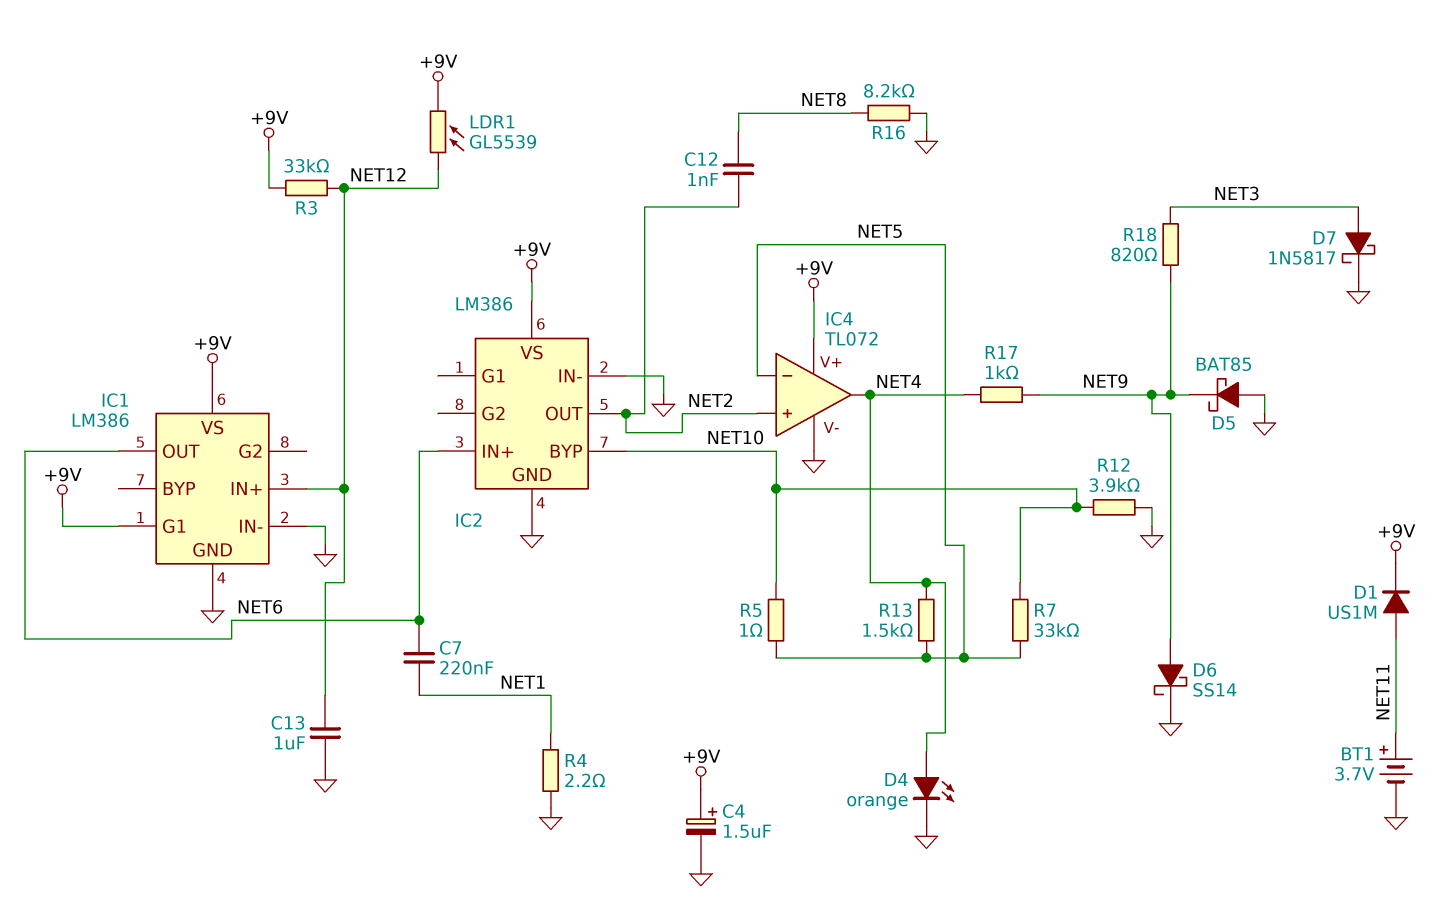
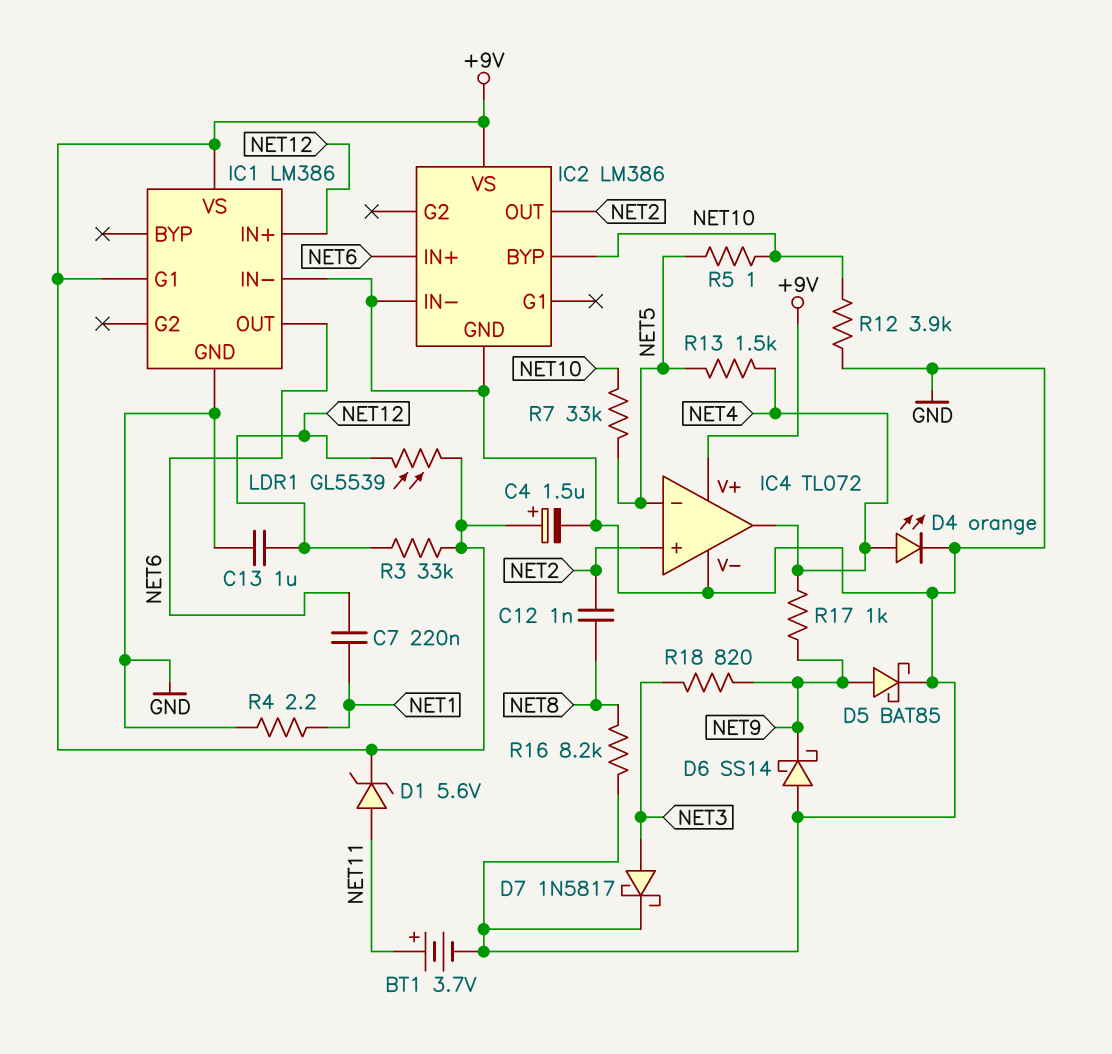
D1: diode US1M (A NET11, K +9V) -> zener 5.6V (A NET11, K +9V)
D5: schottky BAT85 (A GND, K NET9) -> schottky BAT85 (A NET9, K GND)
D6: schottky SS14 (A NET9, K GND) -> schottky SS14 (A GND, K NET9)

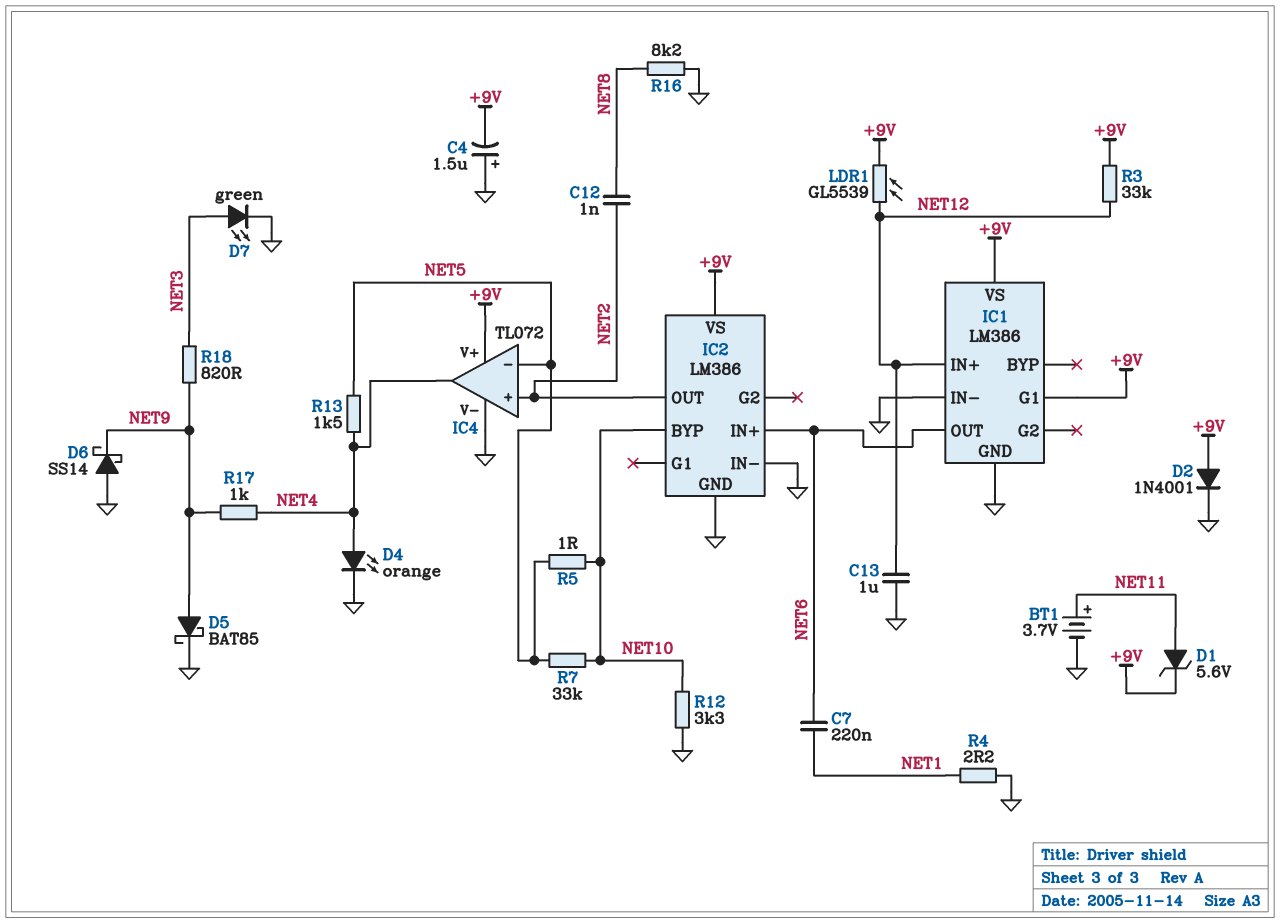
C4: 1.5uF (plus +9V, minus GND) -> 1.5uF (plus GND, minus +9V)
D2: none -> diode 1N4001 (A +9V, K GND)
D7: schottky 1N5817 (A NET3, K GND) -> LED green (A NET3, K GND)
R12: 3.9k (GND, NET10) -> 3.3k (GND, NET10)

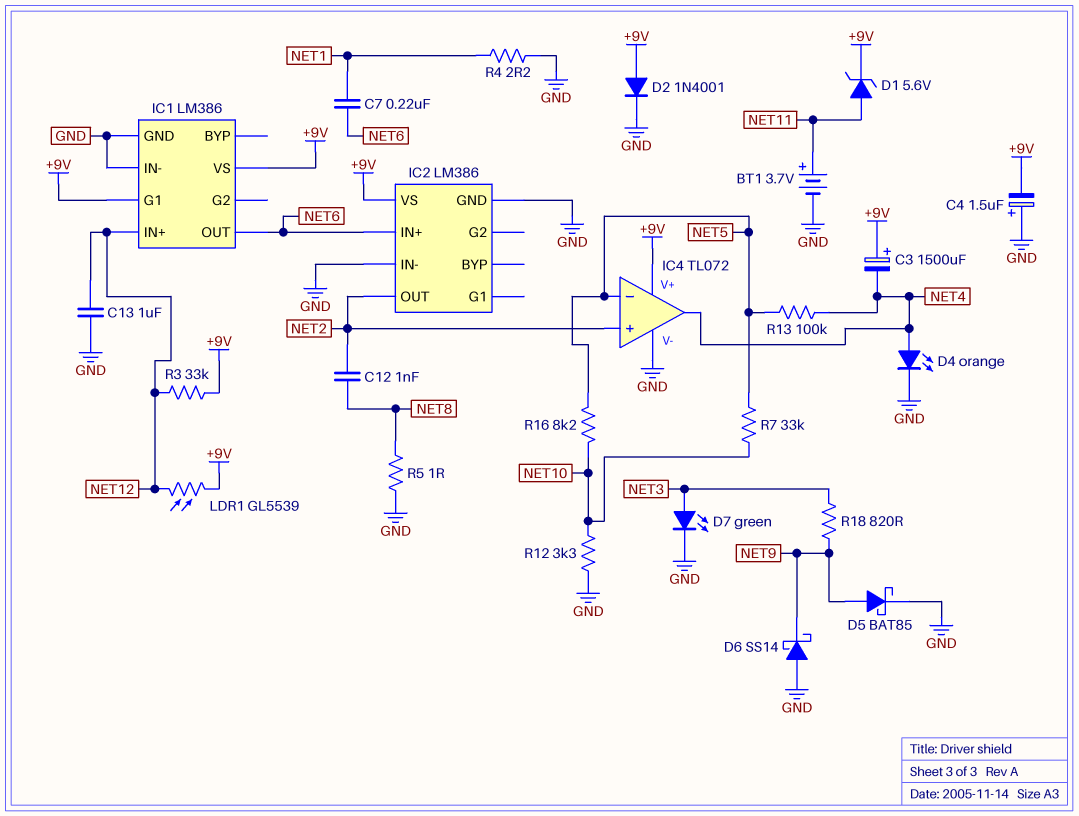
C3: none -> 1500uF (plus +9V, minus NET4)
IC2 pin BYP: NET10 -> none
R5: 1 (NET5, NET10) -> 1 (GND, NET8)
R13: 1.5k (NET4, NET5) -> 100k (NET4, NET5)
R16: 8.2k (GND, NET8) -> 8.2k (NET5, NET10)
R17: 1k (NET4, NET9) -> none

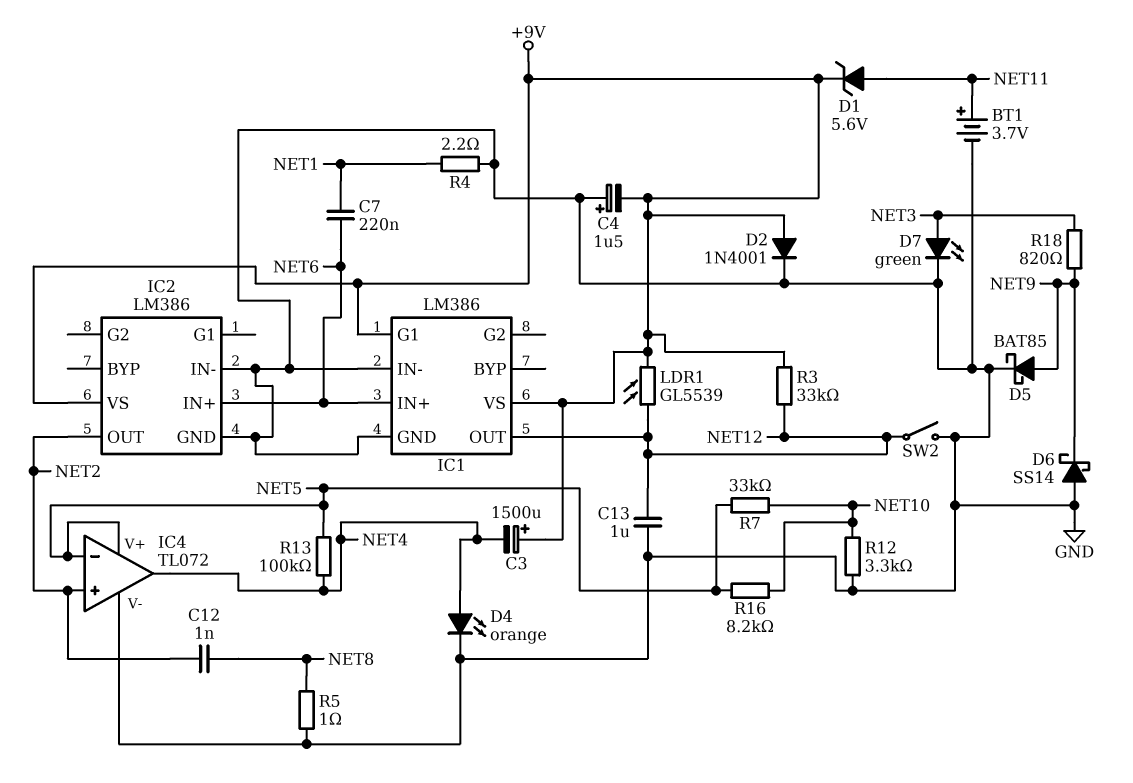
IC1 pin IN+: NET12 -> NET6
IC1 pin OUT: NET6 -> NET12
IC4 pin V+: +9V -> NET5
SW2: none -> switch (GND, NET12)

